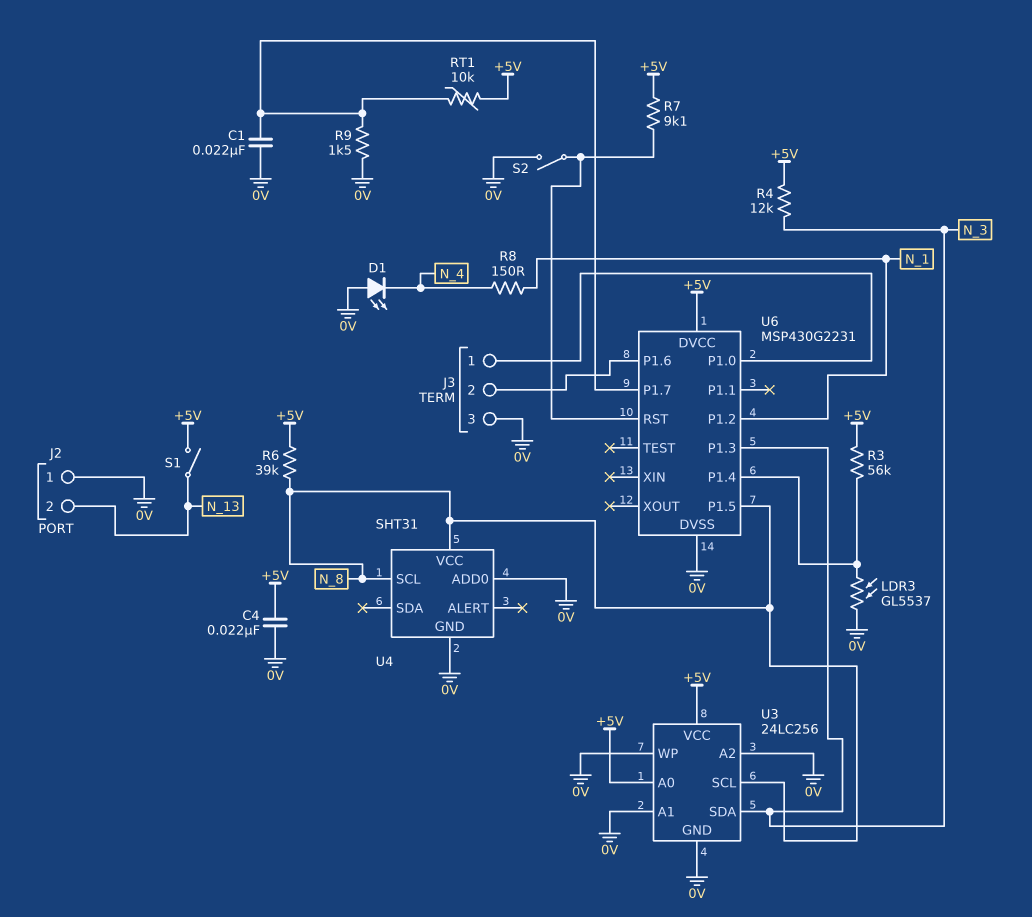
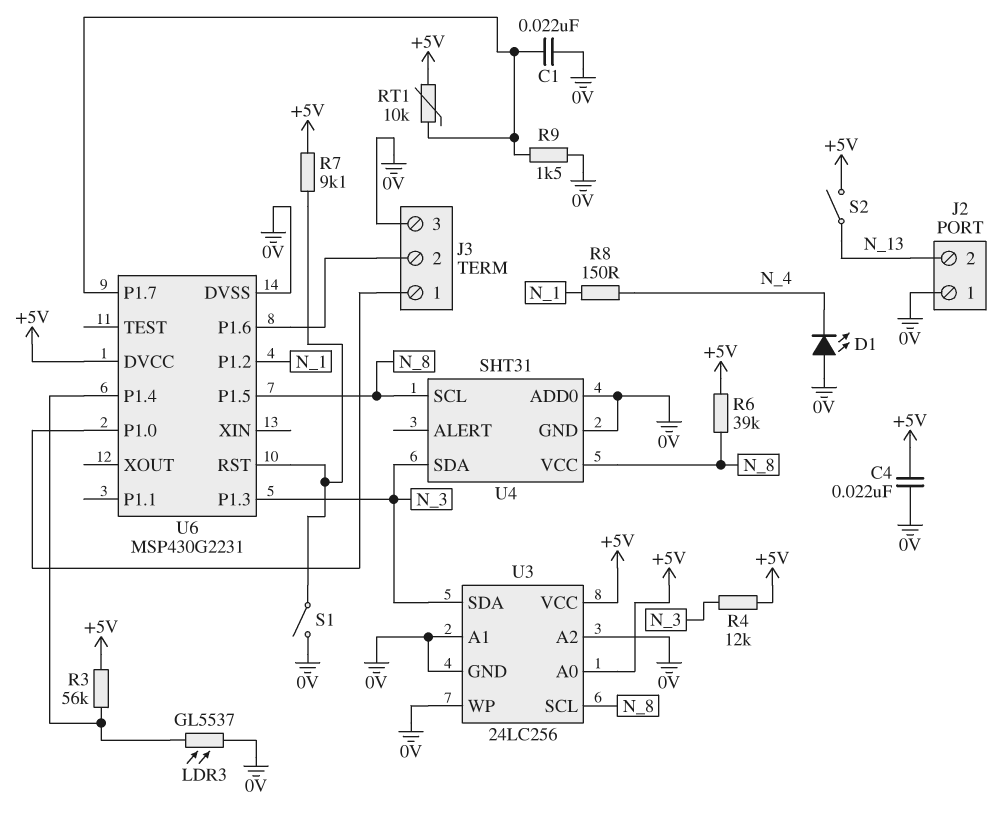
S1: switch (+5V, N_13) -> switch (0V, U6/RST)
S2: switch (0V, U6/RST) -> switch (+5V, N_13)
U4 pin SDA: none -> N_3

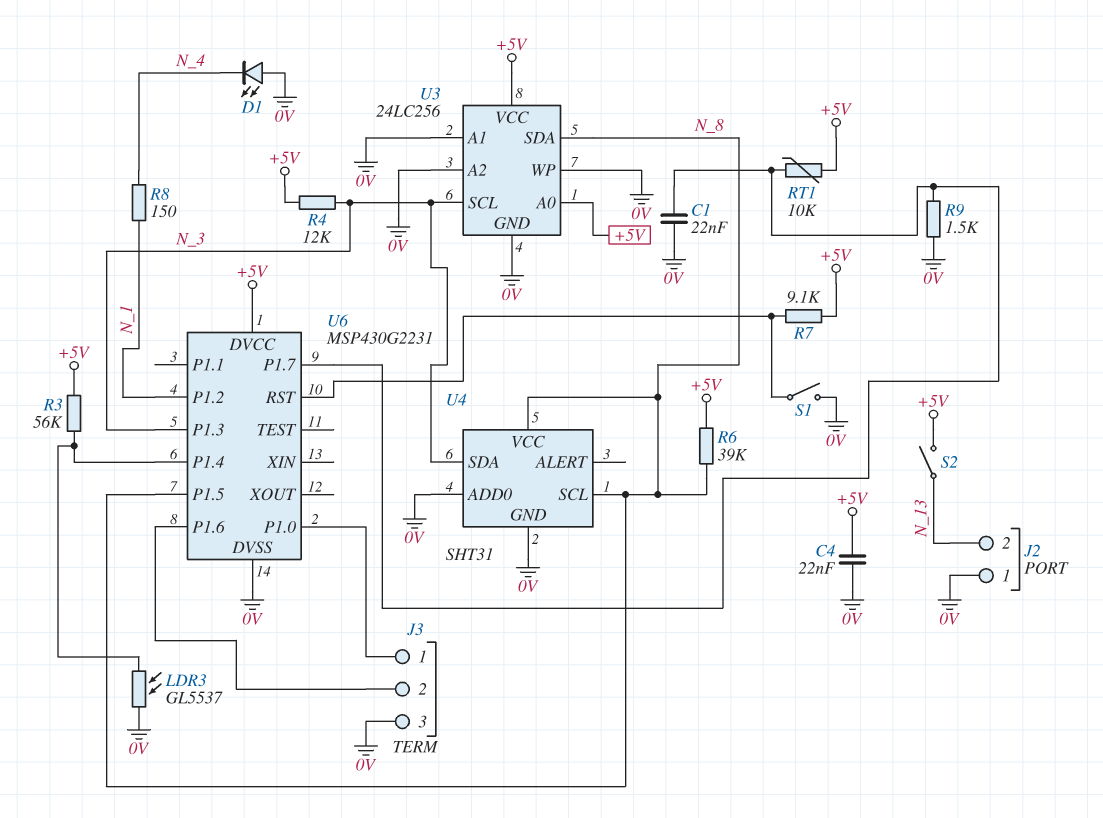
U3 pin SCL: N_8 -> N_3
U3 pin SDA: N_3 -> N_8

